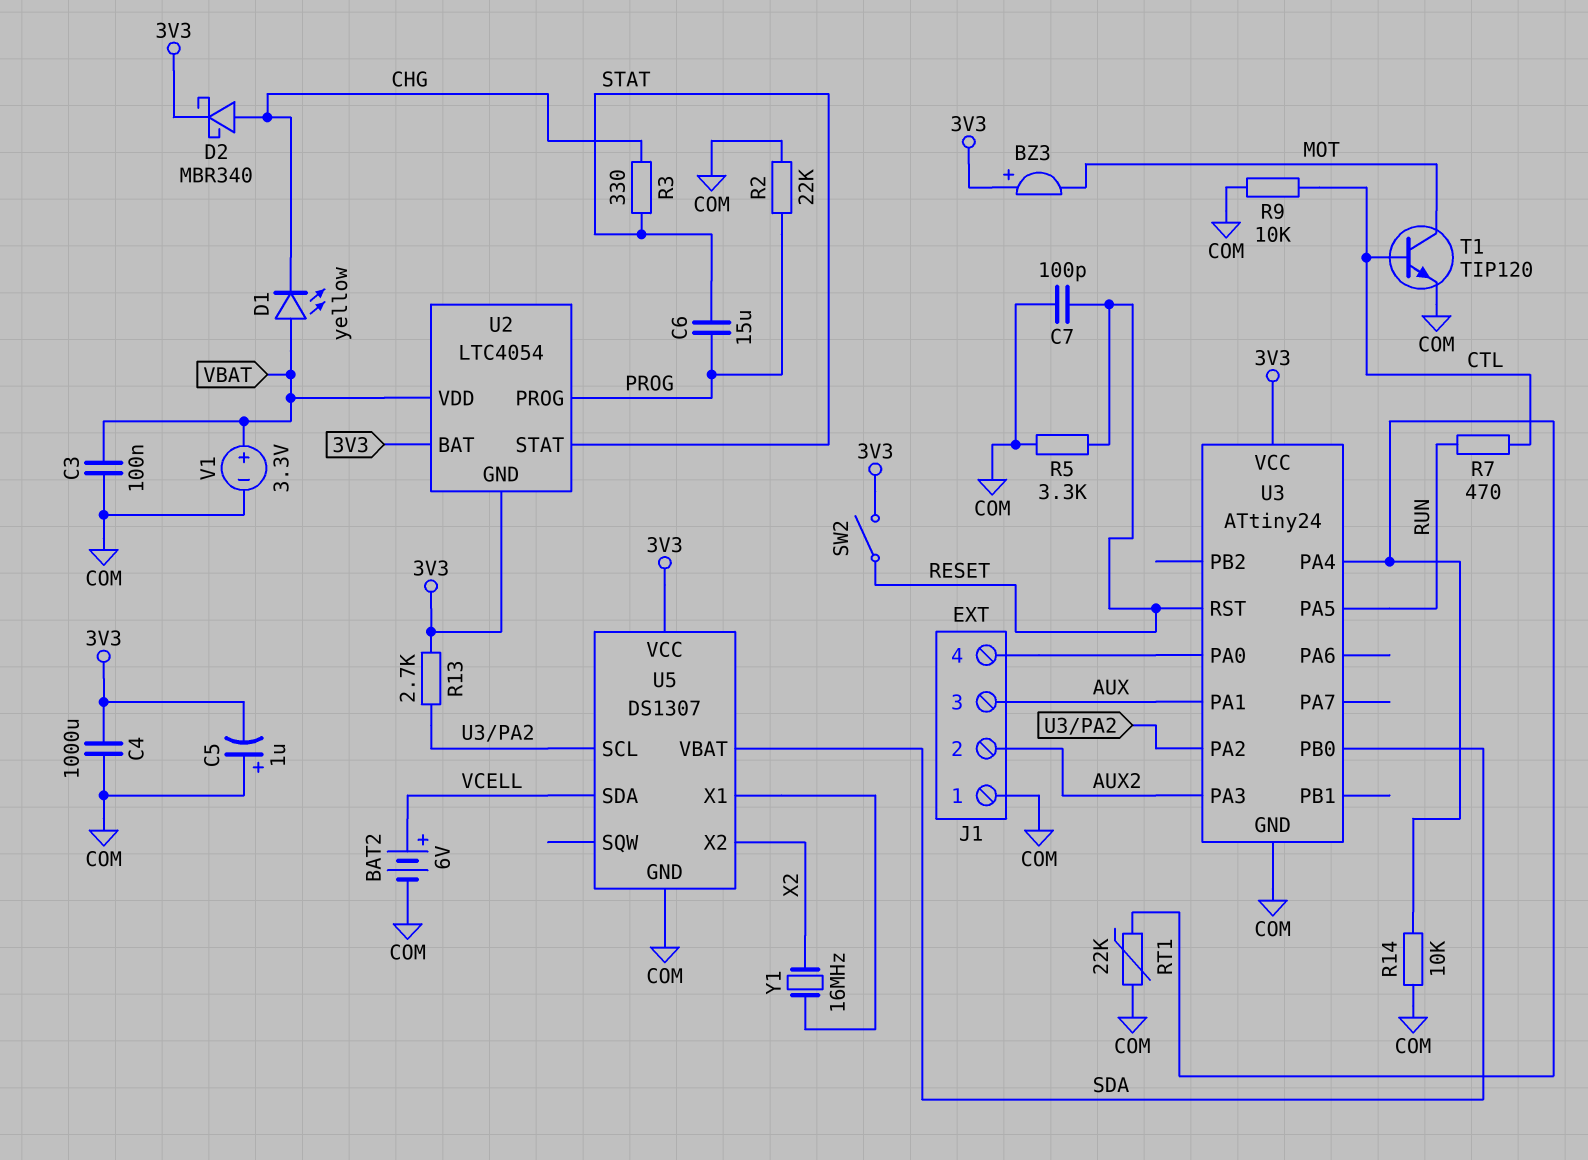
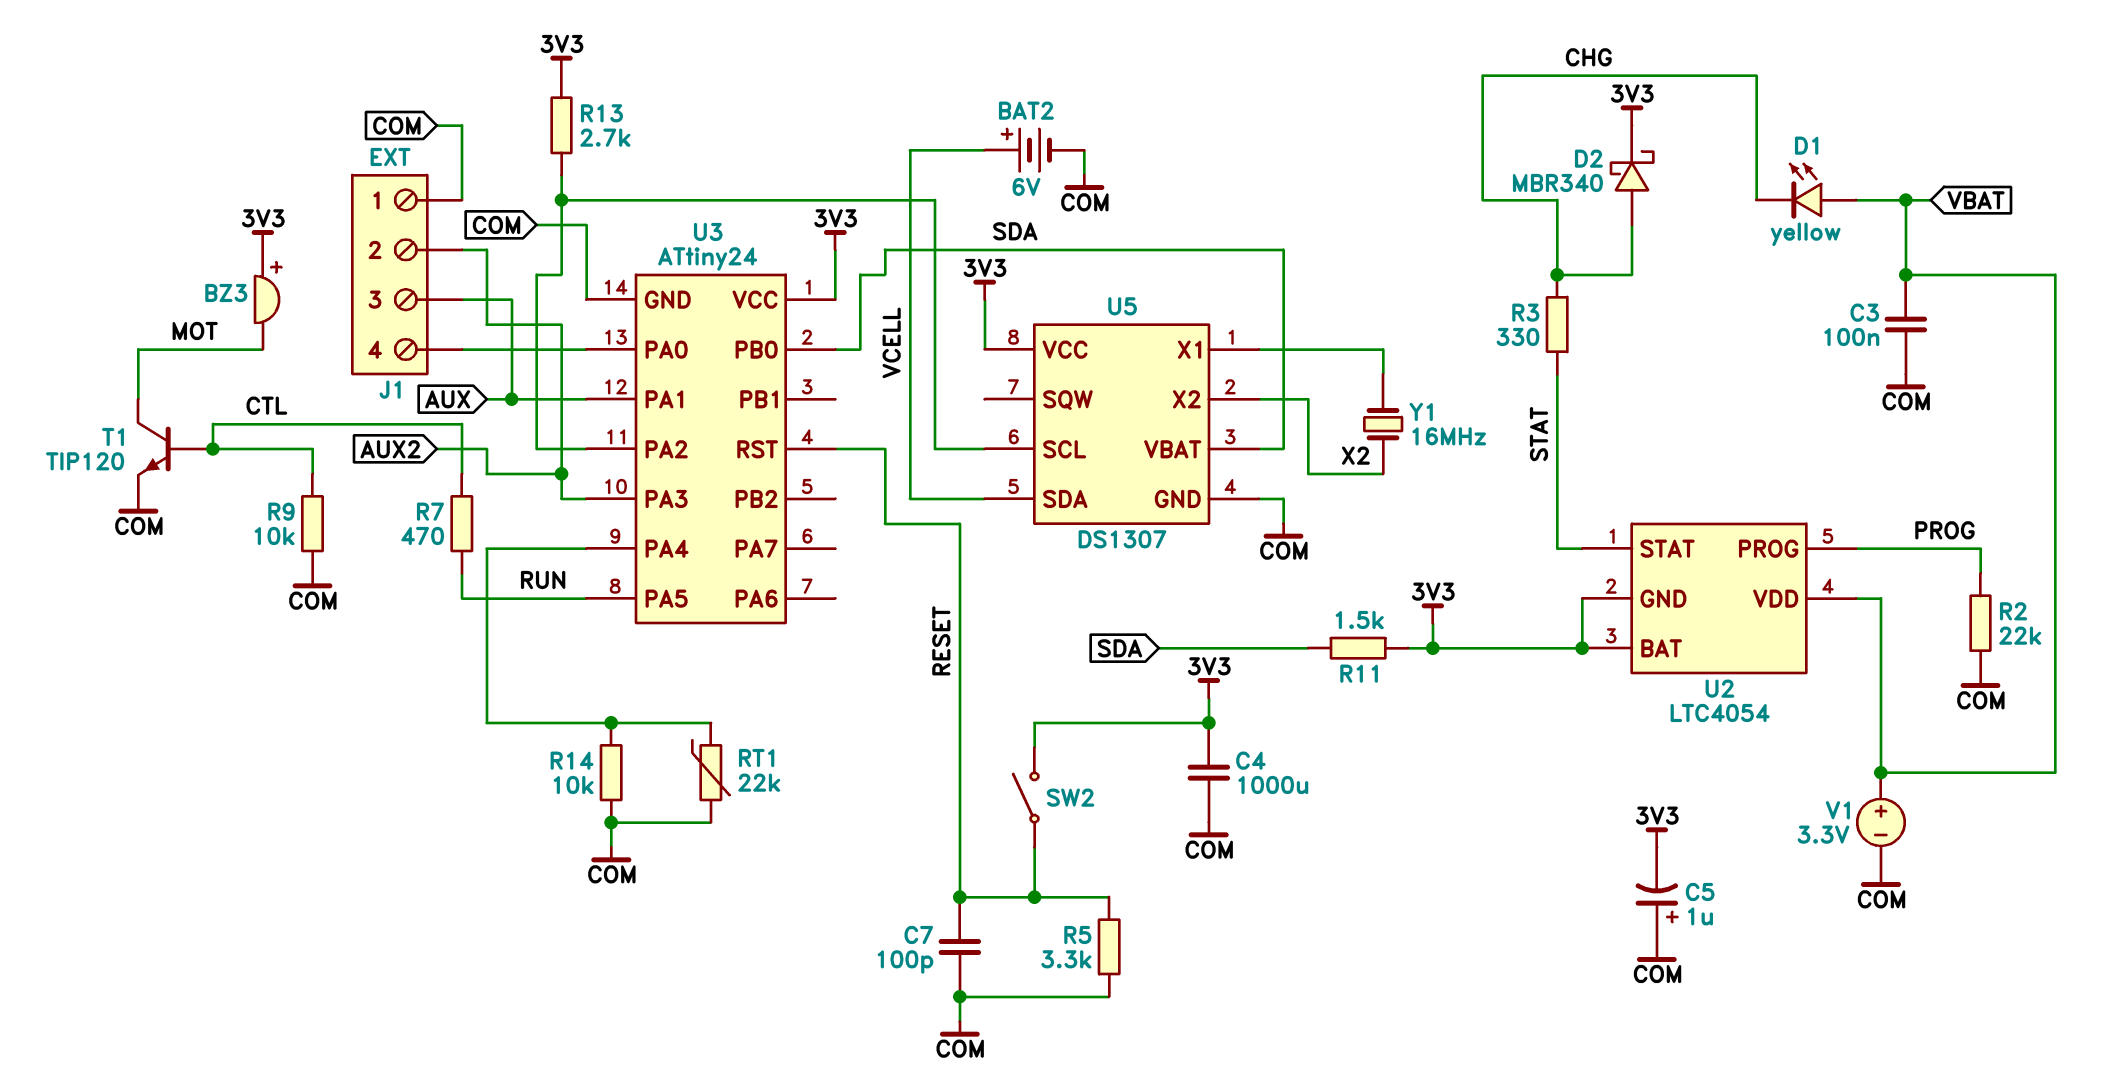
C6: 15uF (PROG, STAT) -> none
R11: none -> 1.5k (3V3, SDA)

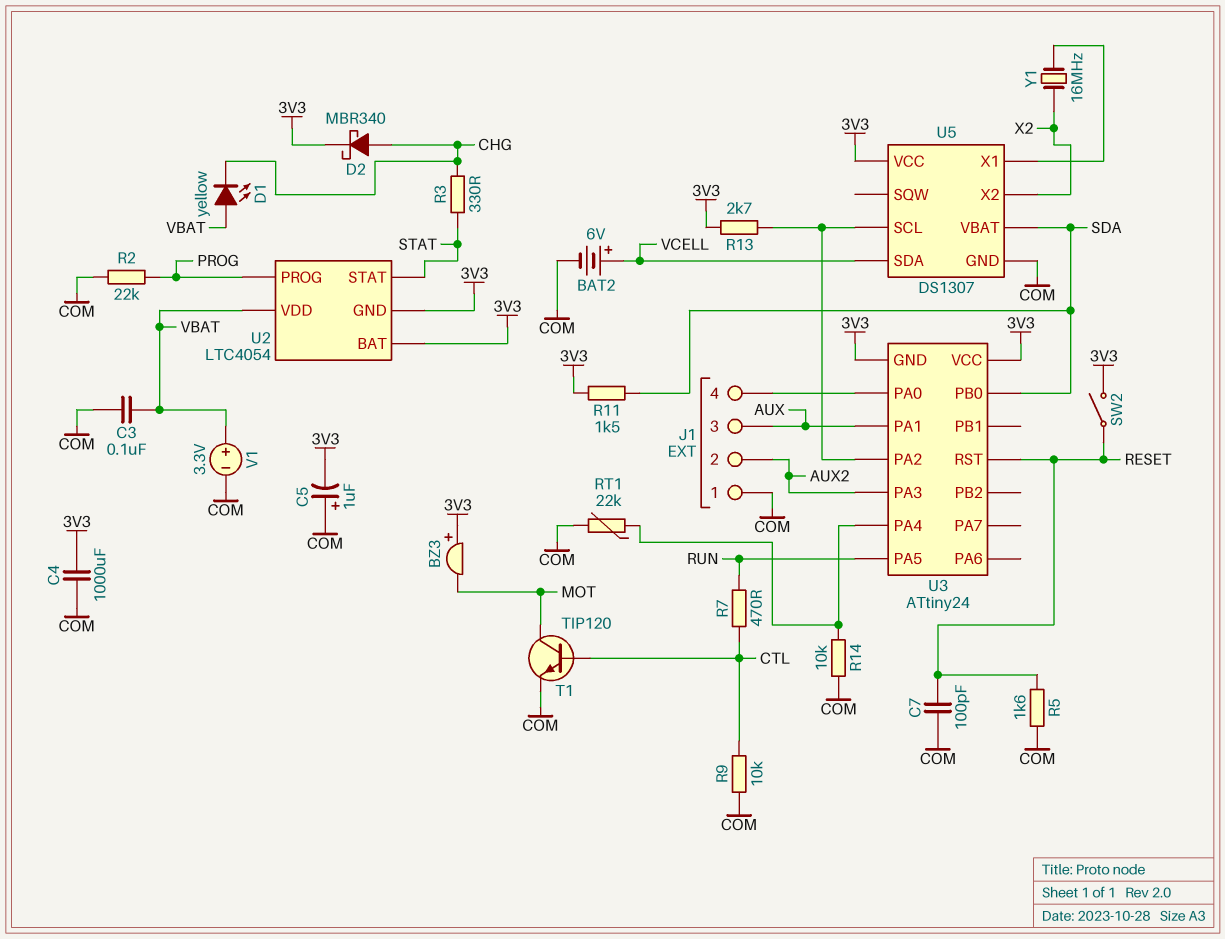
R5: 3.3k (COM, RESET) -> 1.6k (COM, RESET)
U3 pin GND: COM -> 3V3

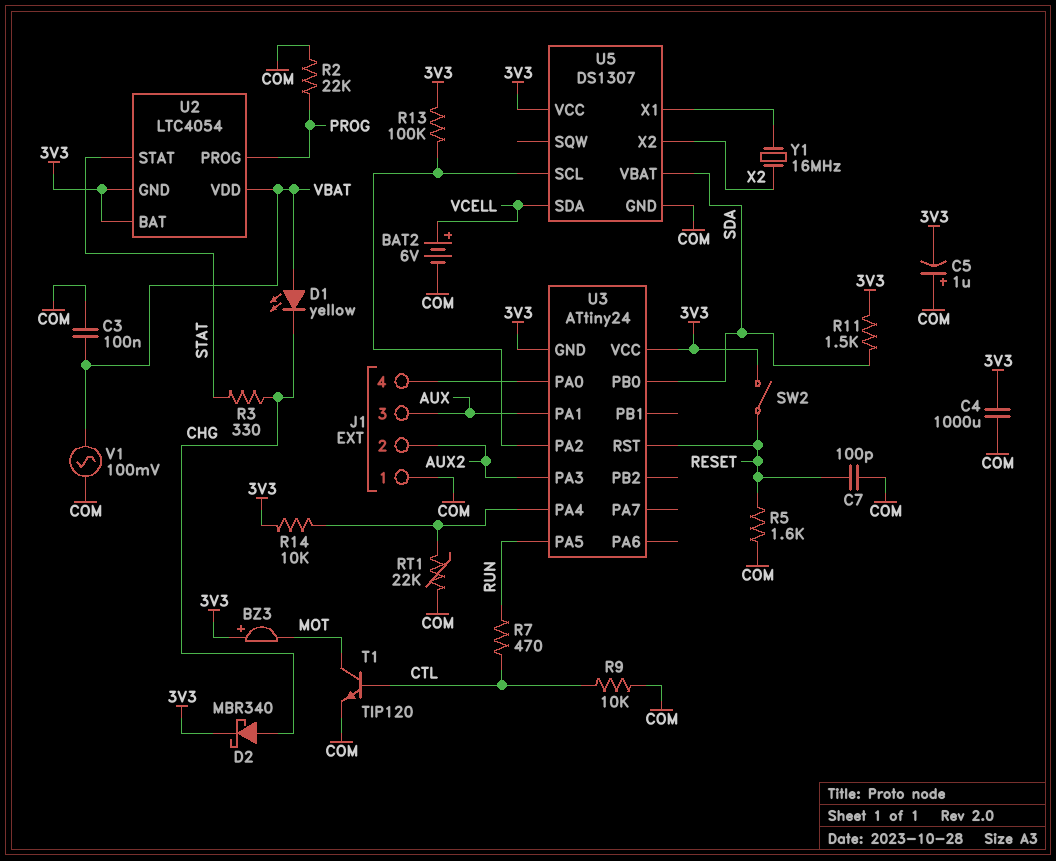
R13: 2.7k (3V3, U3/PA2) -> 100k (3V3, U3/PA2)
R14: 10k (COM, U3/PA4) -> 10k (3V3, U3/PA4)
V1: 3.3V (plus VBAT, minus COM) -> AC 100mV (COM, VBAT)

